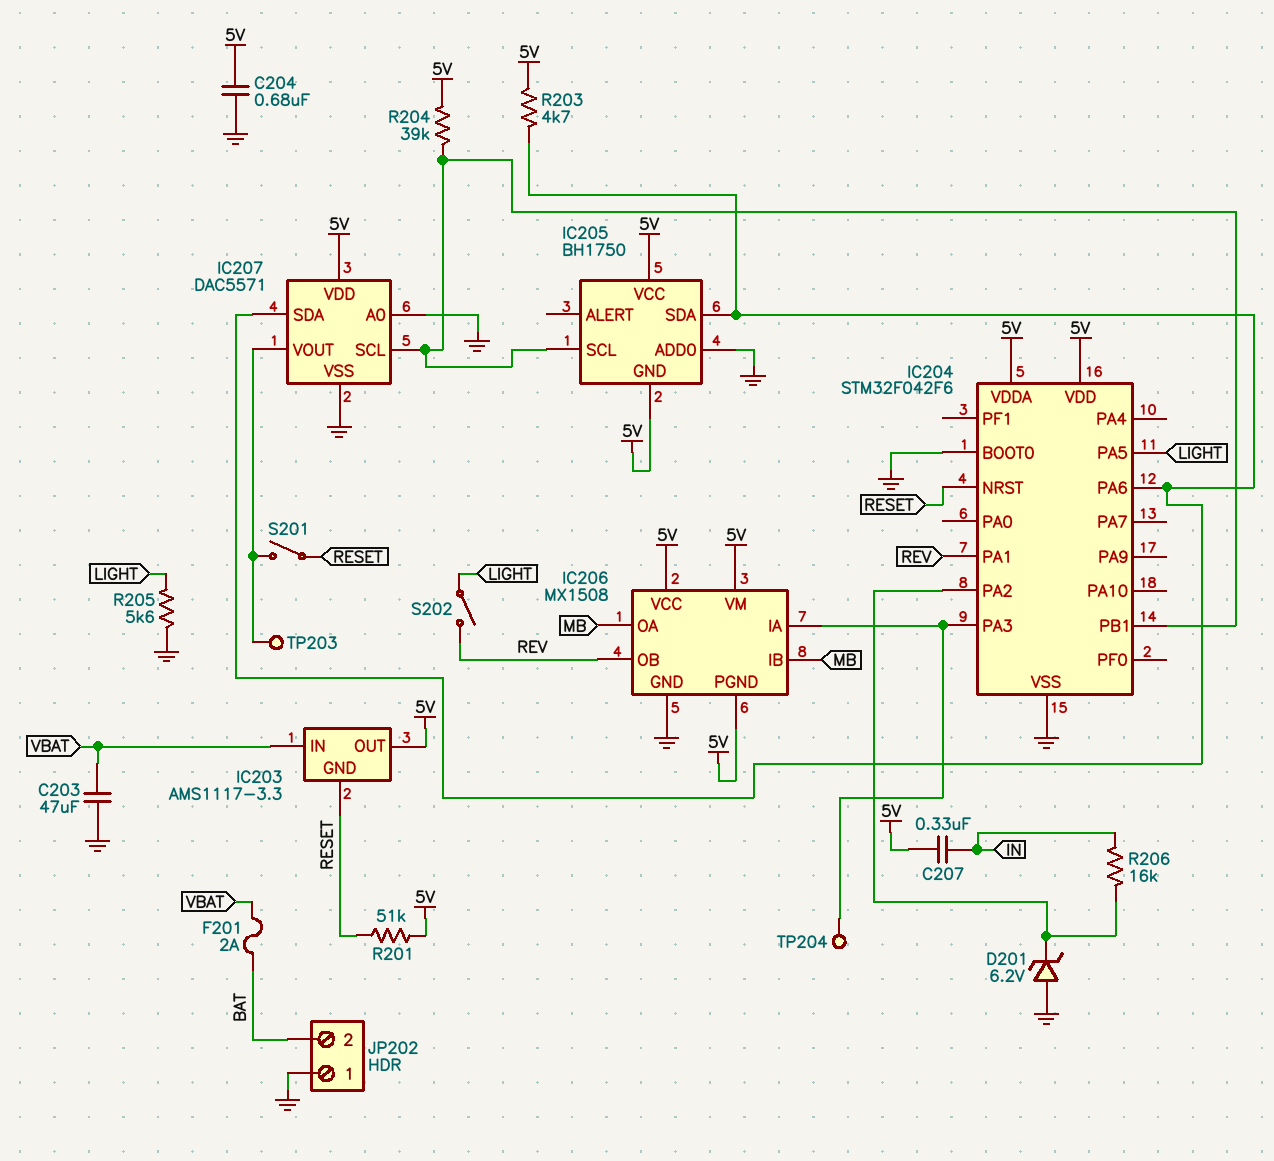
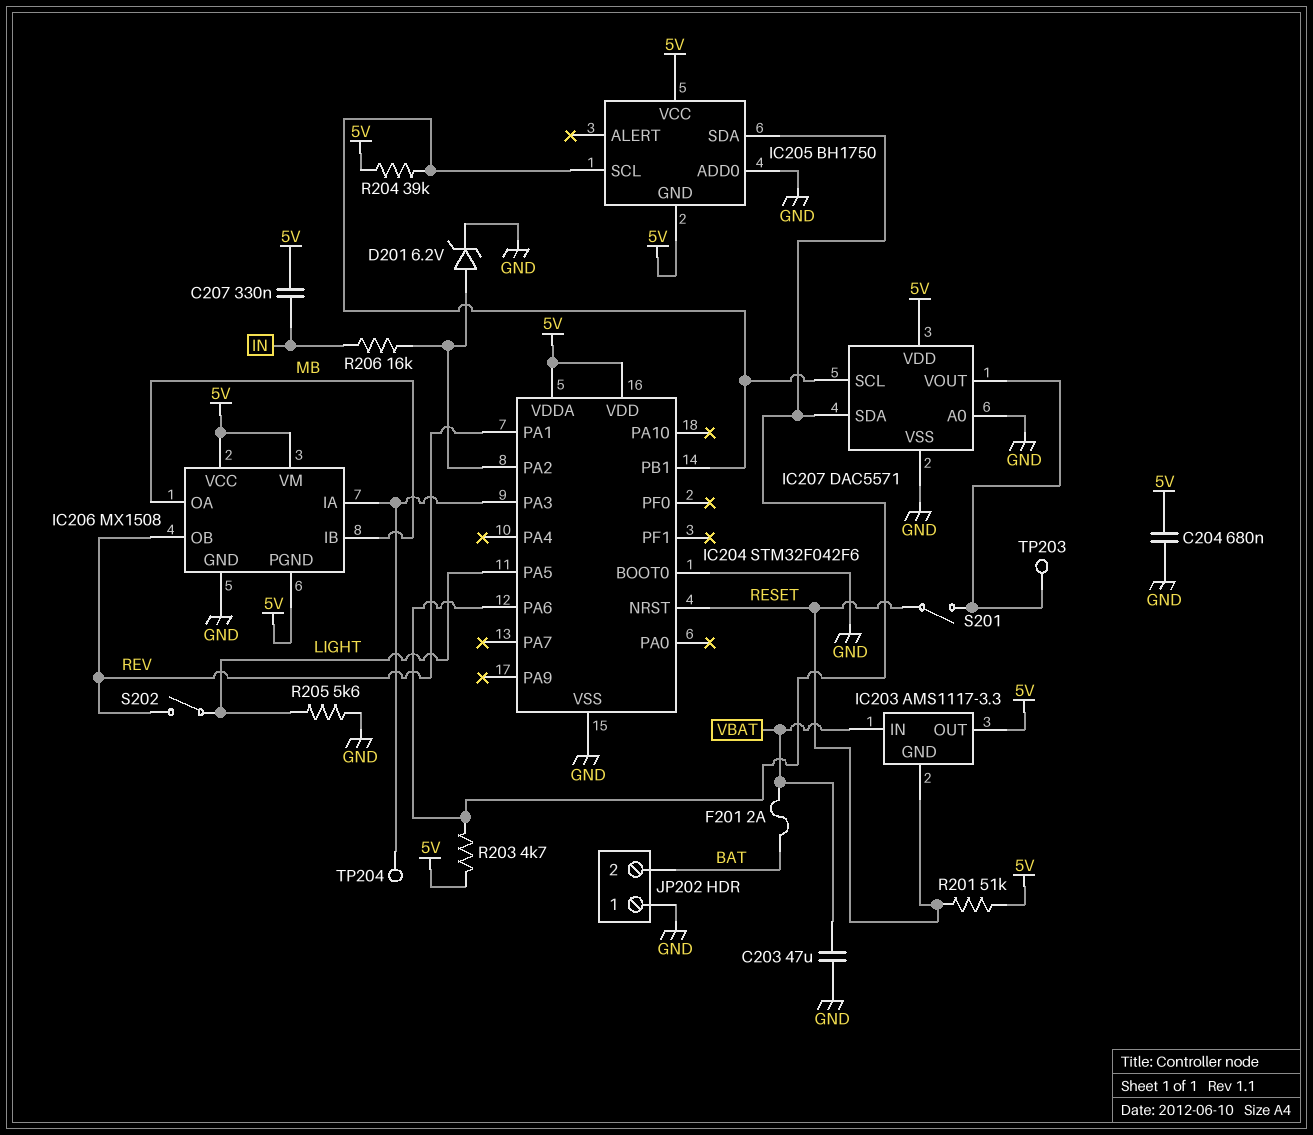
D201: zener 6.2V (A GND, K IC204/PA2) -> zener 6.2V (A IC204/PA2, K GND)

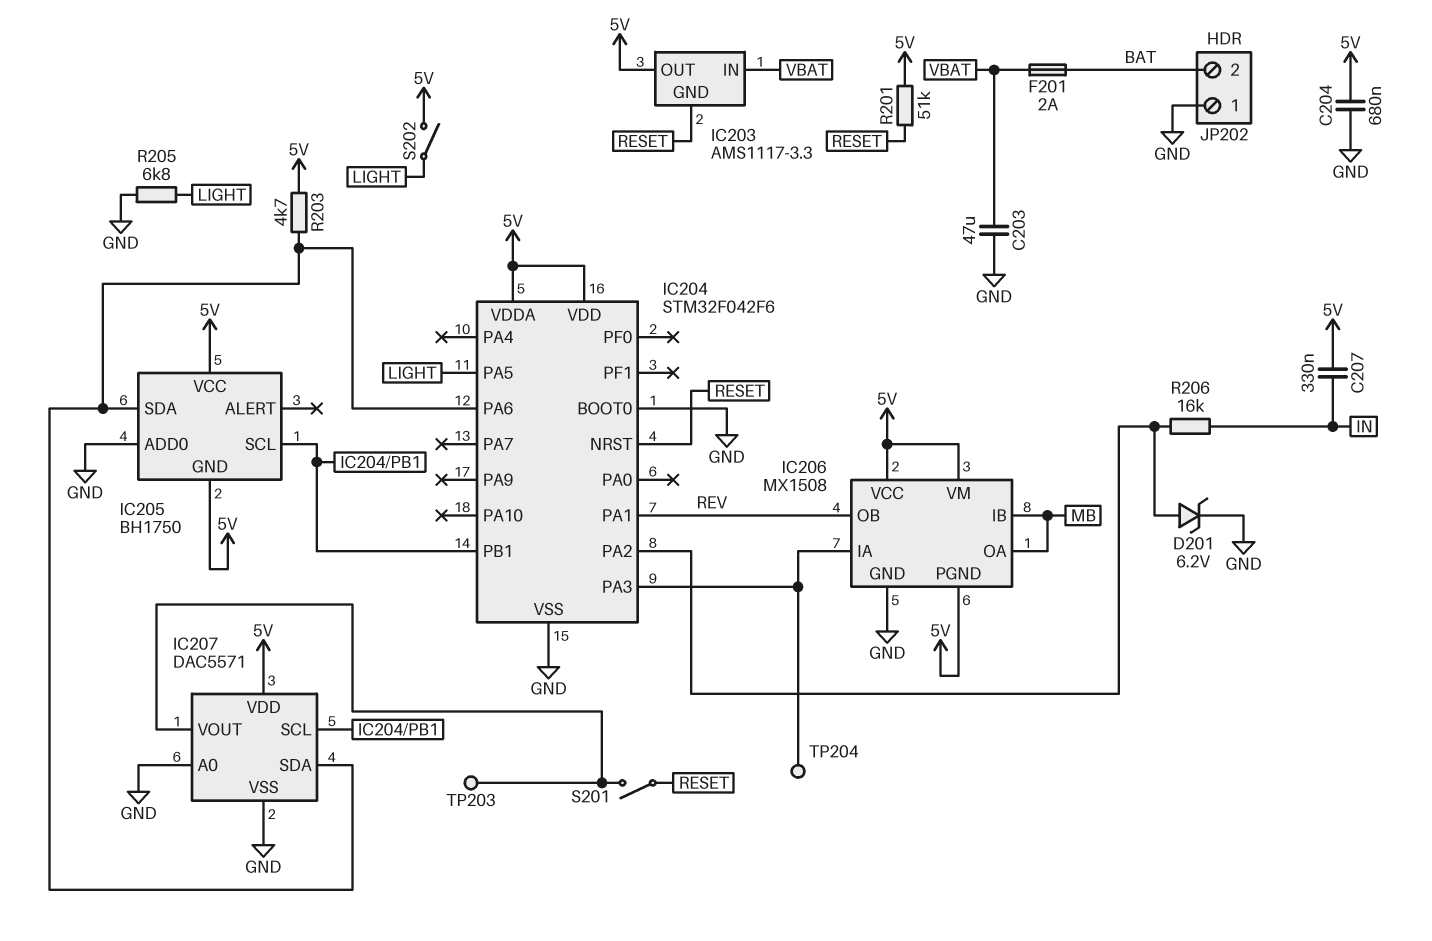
R204: 39k (5V, IC204/PB1) -> none
R205: 5.6k (GND, LIGHT) -> 6.8k (GND, LIGHT)
S202: switch (LIGHT, REV) -> switch (5V, LIGHT)

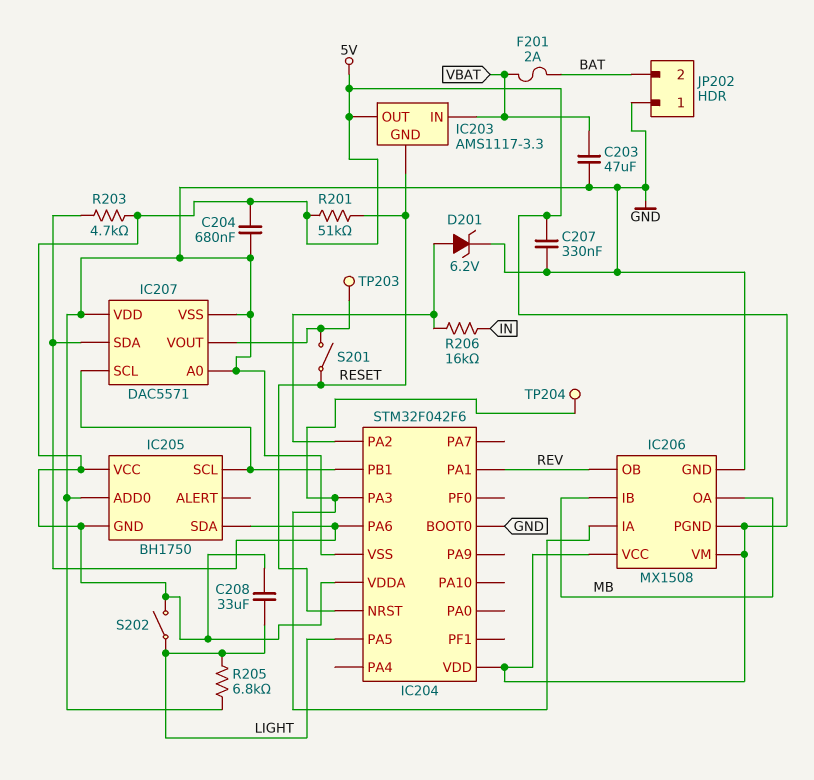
C207: 330nF (5V, IN) -> 330nF (5V, GND)
C208: none -> 33uF (5V, LIGHT)
IC207 pin VDD: 5V -> GND

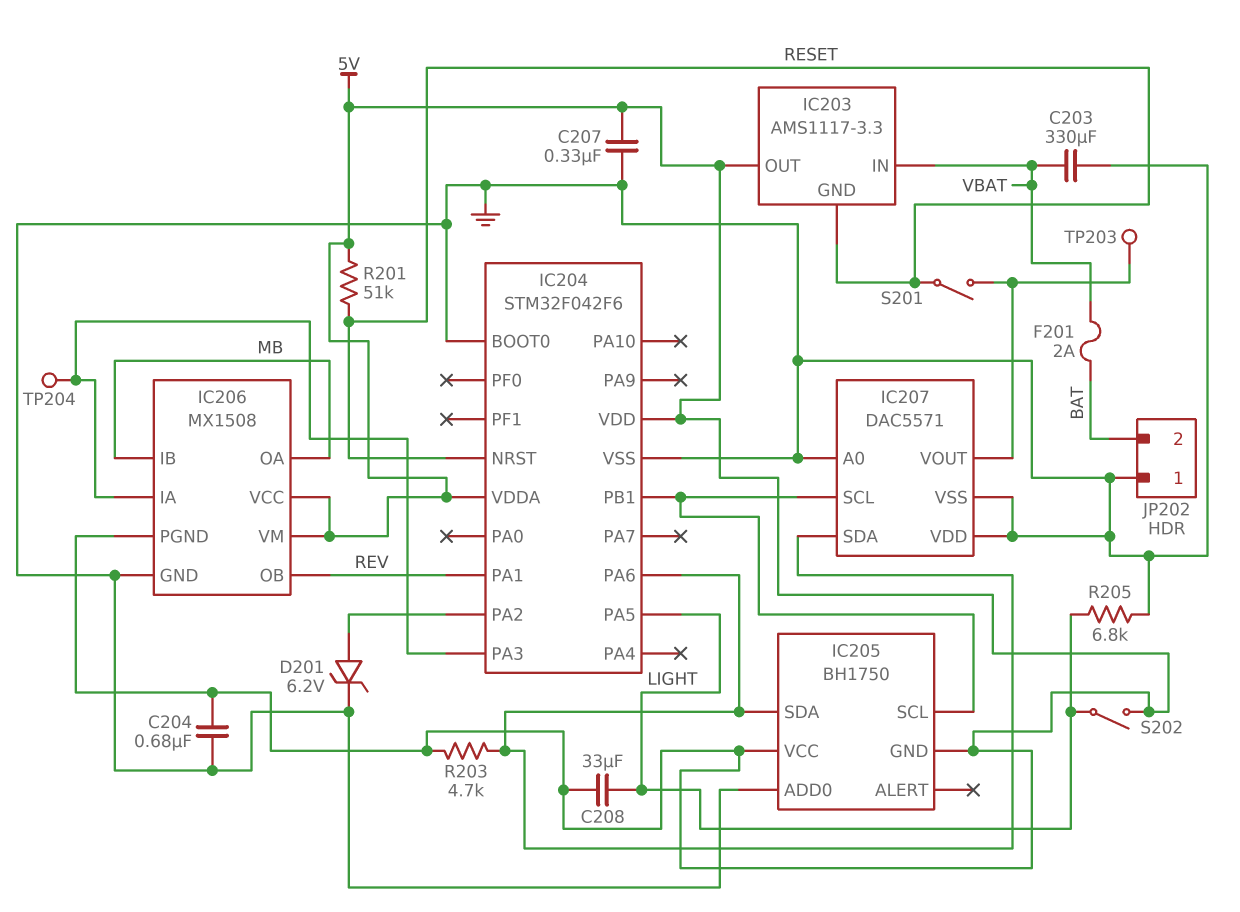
C203: 47uF (GND, VBAT) -> 330uF (GND, VBAT)
R206: 16k (IC204/PA2, IN) -> none

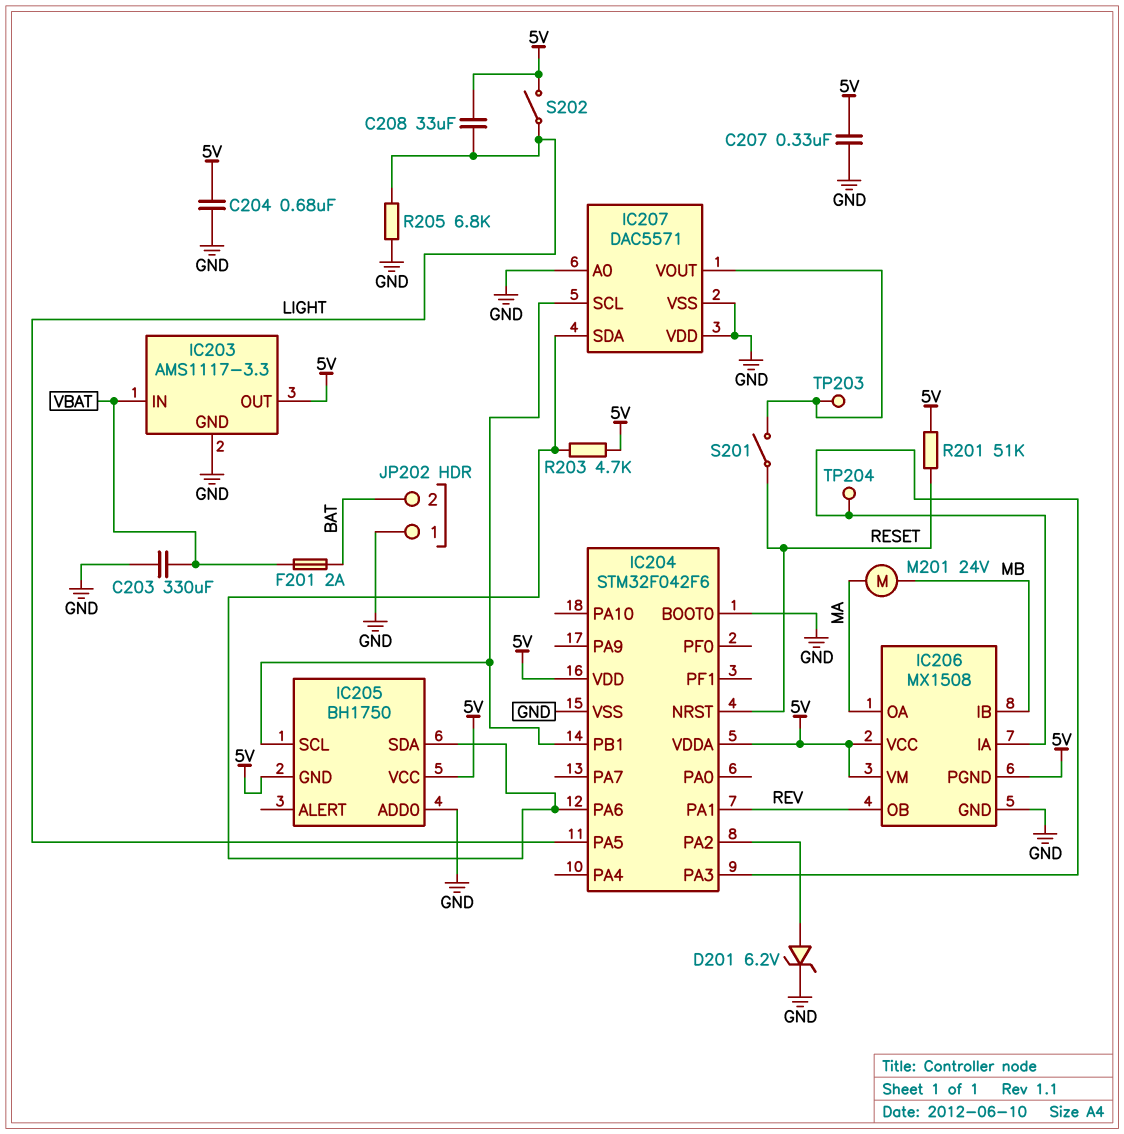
IC203 pin GND: RESET -> GND
IC206 pin OA: MB -> MA
M201: none -> motor 24V (MA, MB)

